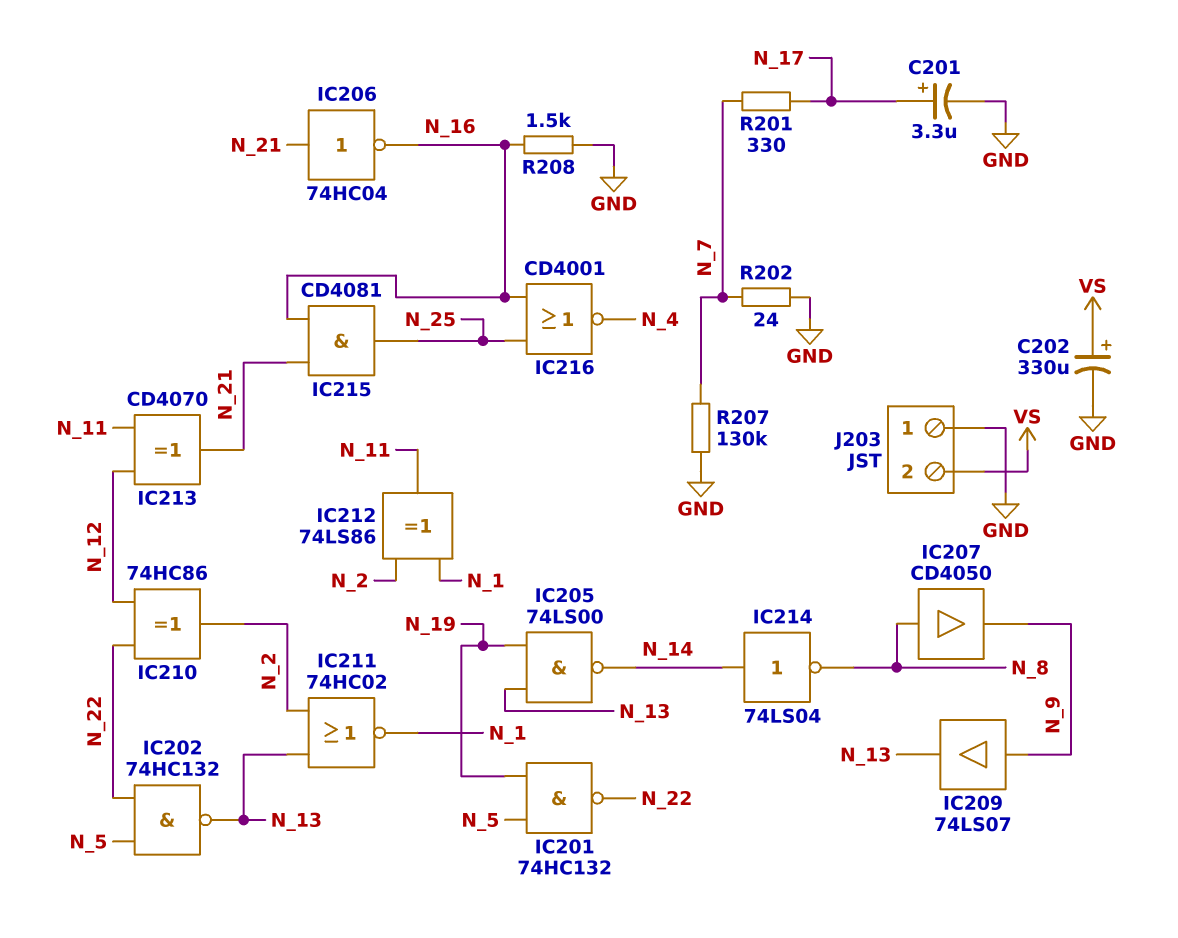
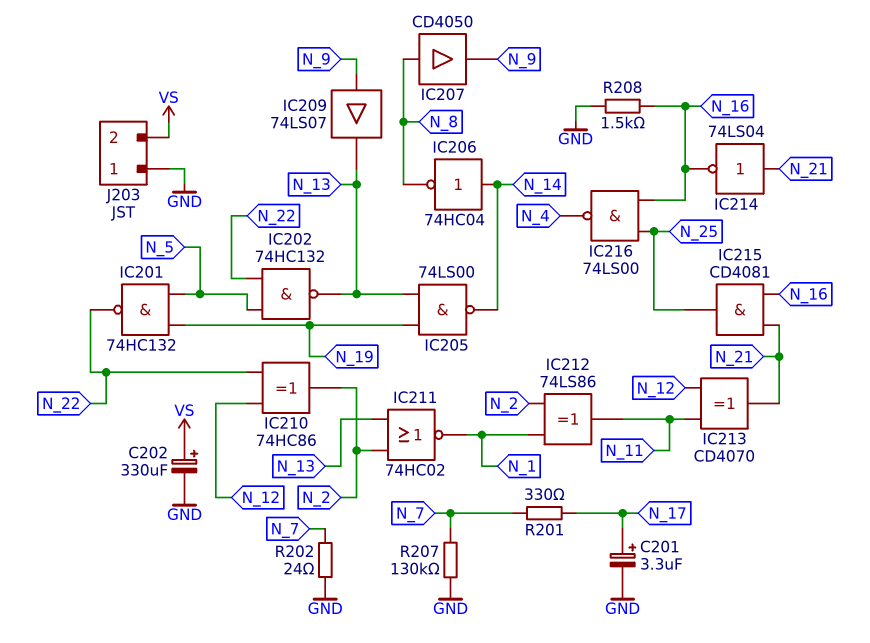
IC206: NOT 74HC04 (in N_21, out N_16) -> NOT 74HC04 (in N_14, out N_8)
IC214: NOT 74LS04 (in N_14, out N_8) -> NOT 74LS04 (in N_21, out N_16)
IC216: NOR CD4001 (in N_16, in N_25, out N_4) -> NAND 74LS00 (in N_16, in N_25, out N_4)

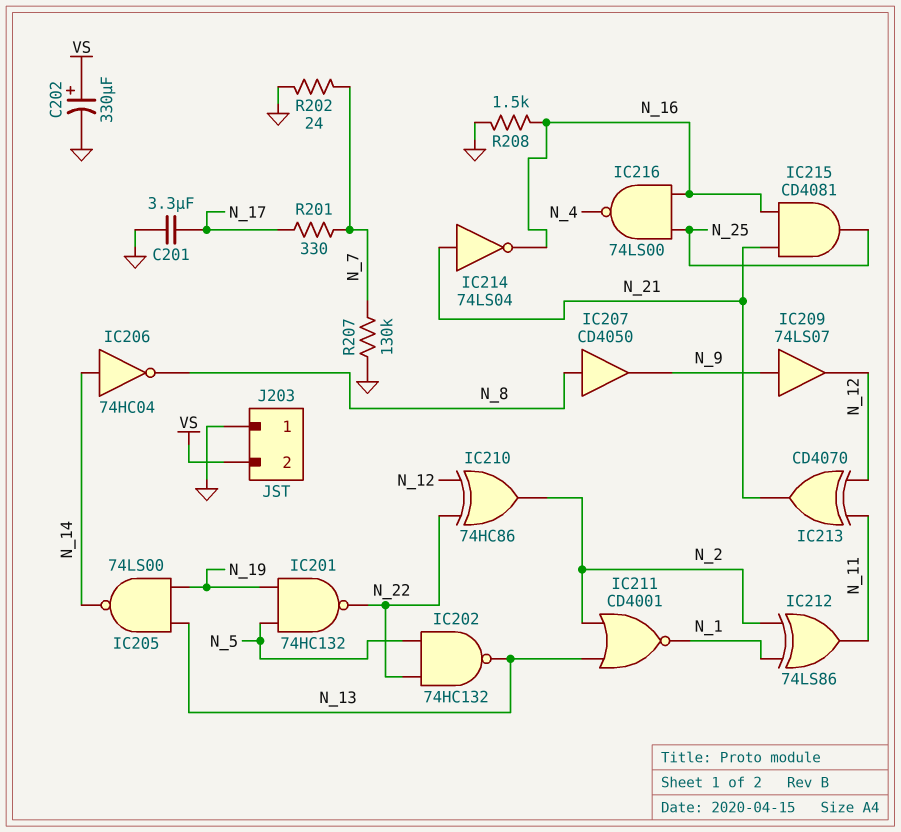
C201: 3.3uF (plus N_17, minus GND) -> 3.3uF (GND, N_17)
IC209: buffer 74LS07 (in N_9, out N_13) -> buffer 74LS07 (in N_9, out N_12)
IC211: NOR 74HC02 (in N_2, in N_13, out N_1) -> NOR CD4001 (in N_2, in N_13, out N_1)

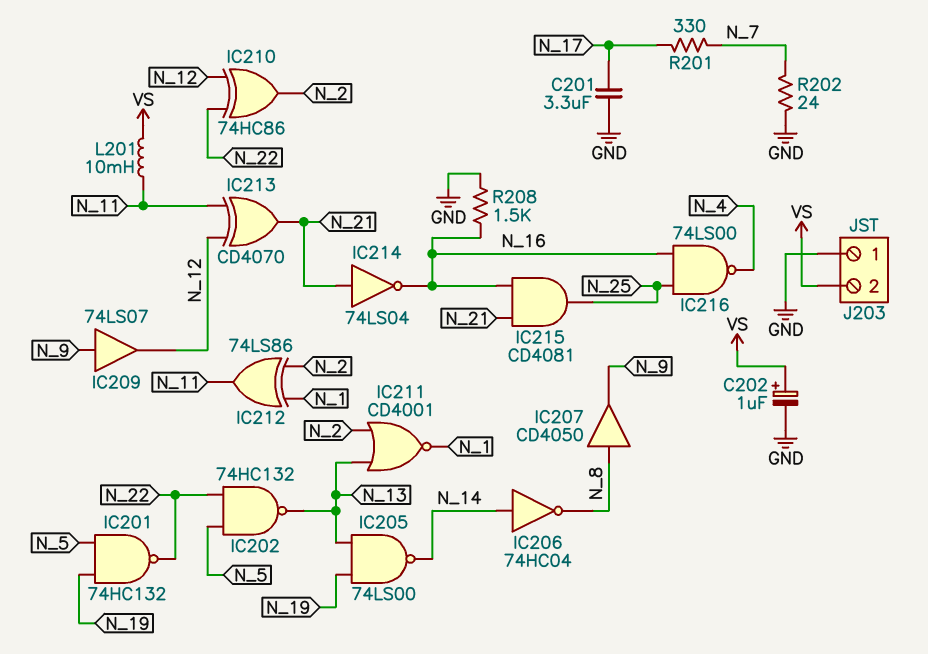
C202: 330uF (plus VS, minus GND) -> 1uF (plus VS, minus GND)
L201: none -> 10mH (N_11, VS)
R207: 130k (GND, N_7) -> none

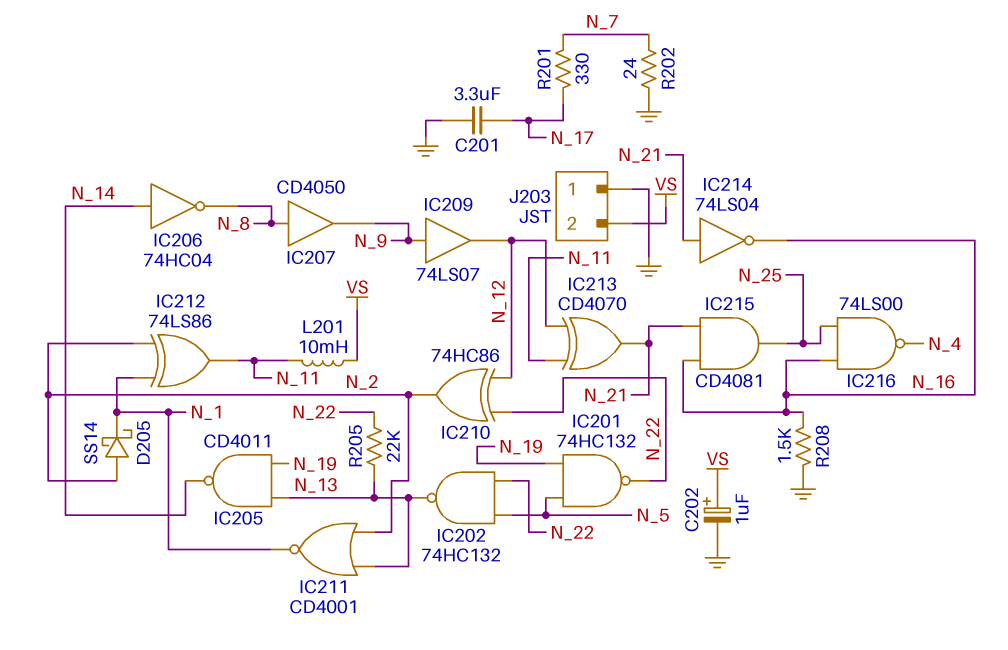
D205: none -> schottky SS14 (A N_2, K N_1)
IC205: NAND 74LS00 (in N_13, in N_19, out N_14) -> NAND CD4011 (in N_13, in N_19, out N_14)
R205: none -> 22k (N_13, N_22)

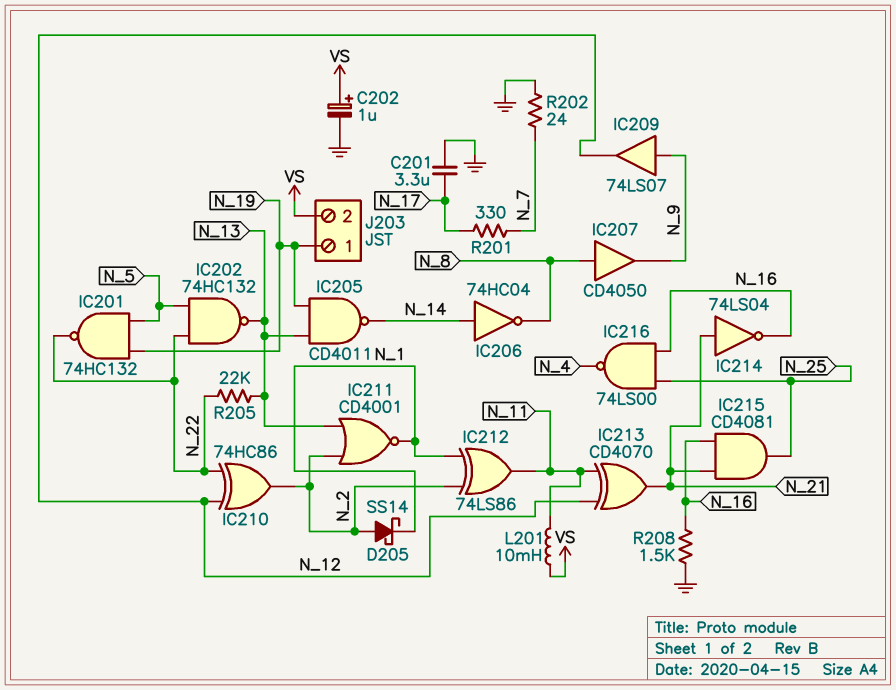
J203 pin 1: GND -> N_19

